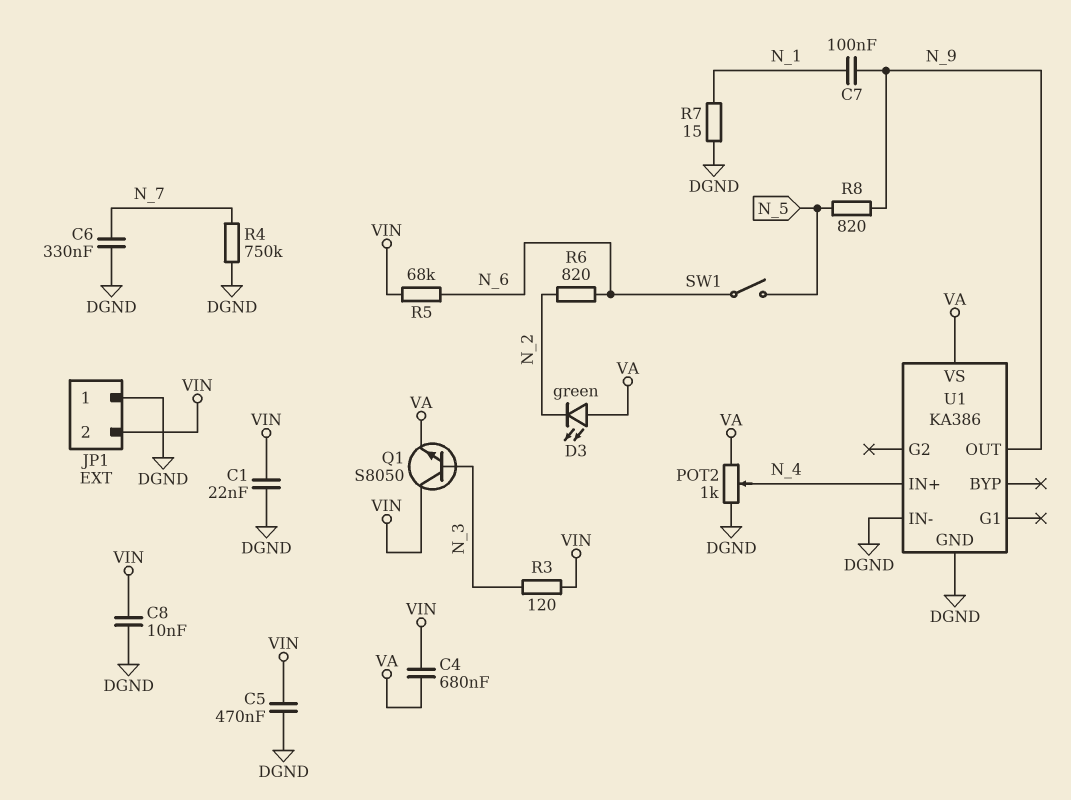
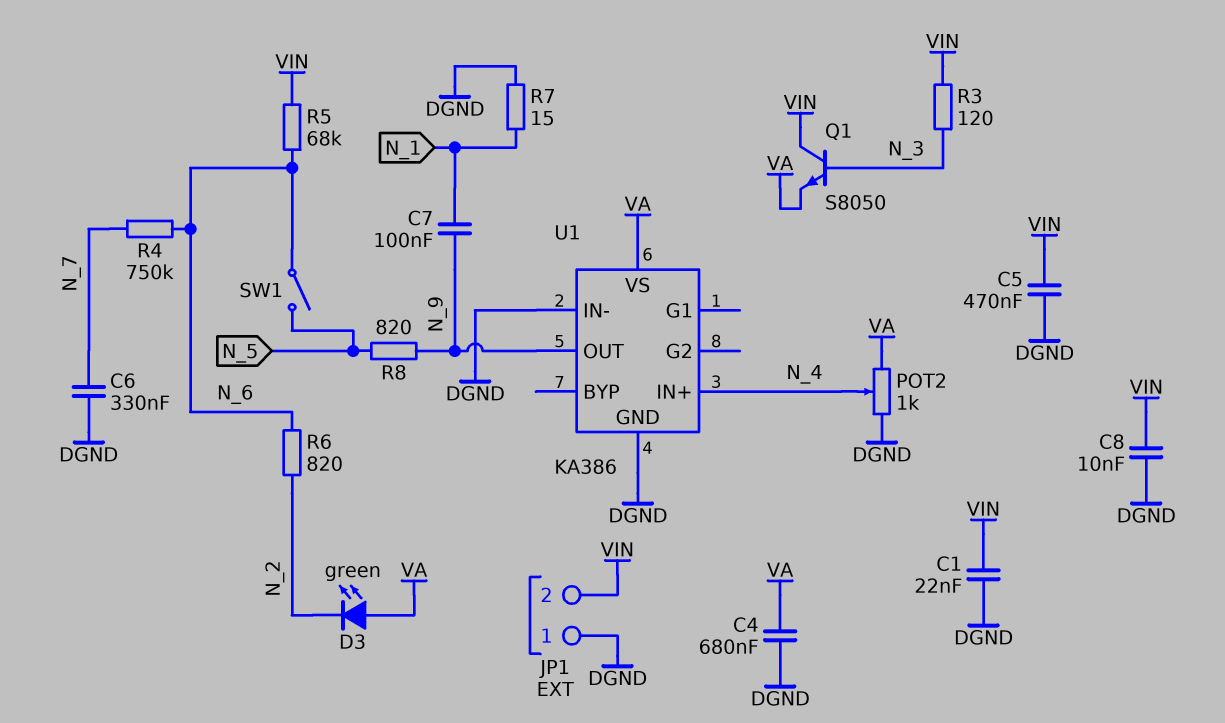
C4: 680nF (VA, VIN) -> 680nF (DGND, VA)
R4: 750k (DGND, N_7) -> 750k (N_6, N_7)

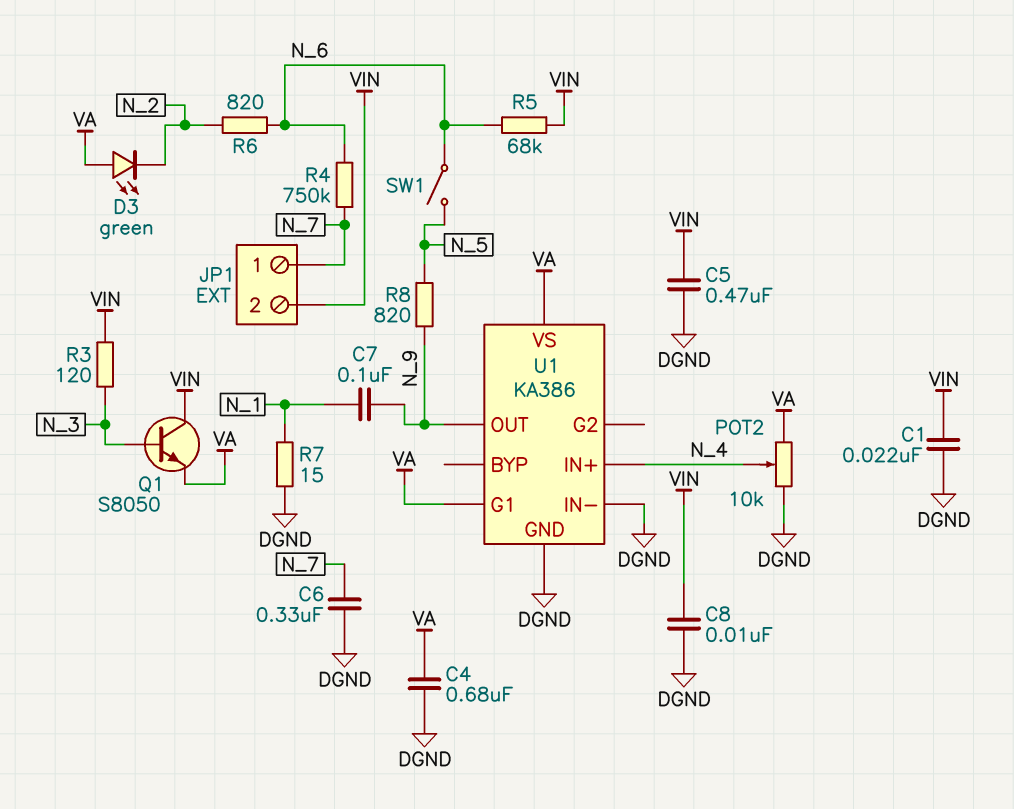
JP1 pin 1: DGND -> N_7
POT2: 1k (DGND, VA, wiper N_4) -> 10k (DGND, VA, wiper N_4)
U1 pin G1: none -> VA

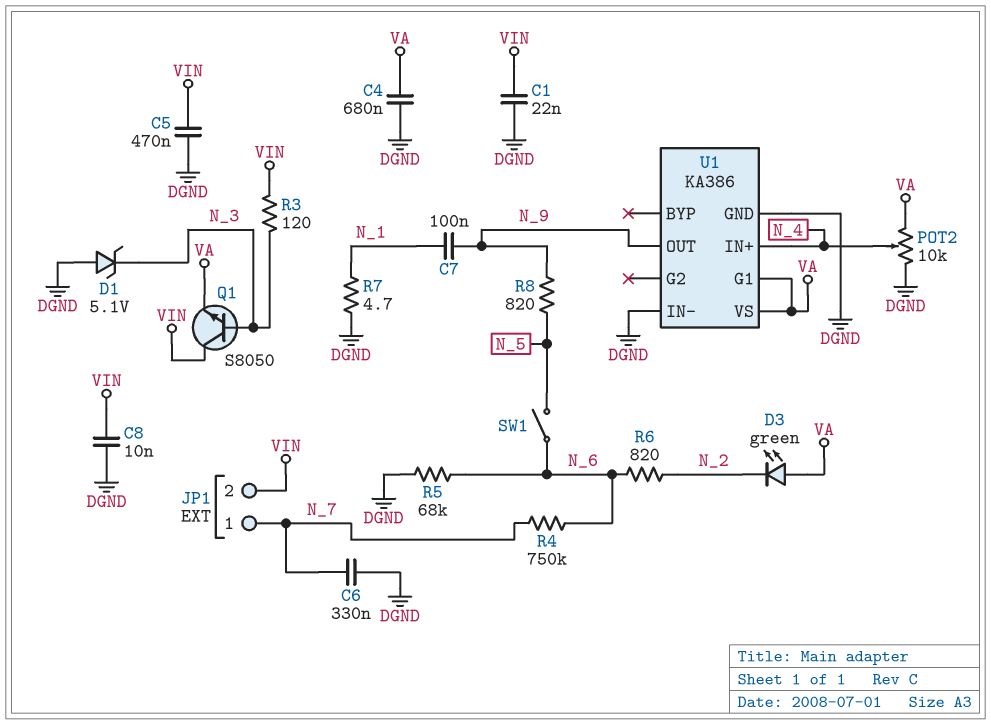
D1: none -> zener 5.1V (A DGND, K N_3)
R5: 68k (N_6, VIN) -> 68k (DGND, N_6)
R7: 15 (DGND, N_1) -> 4.7 (DGND, N_1)

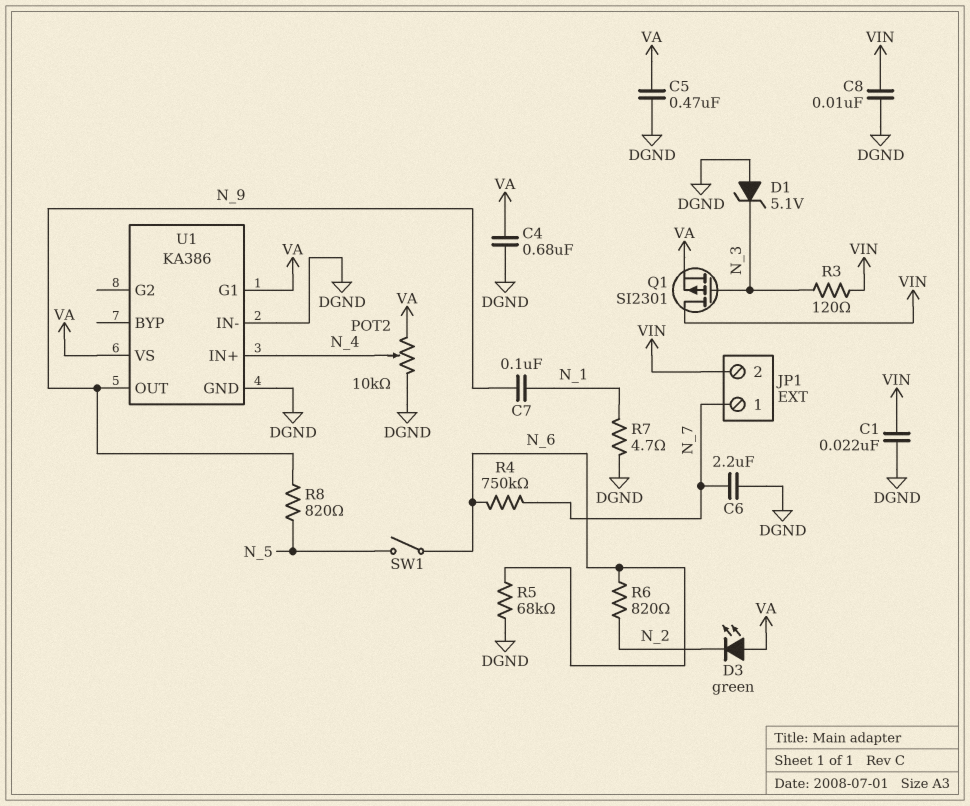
C5: 470nF (DGND, VIN) -> 470nF (DGND, VA)
C6: 330nF (DGND, N_7) -> 2.2uF (DGND, N_7)
Q1: NPN S8050 (B N_3, C VIN, E VA) -> PMOS SI2301 (G N_3, D VIN, S VA)

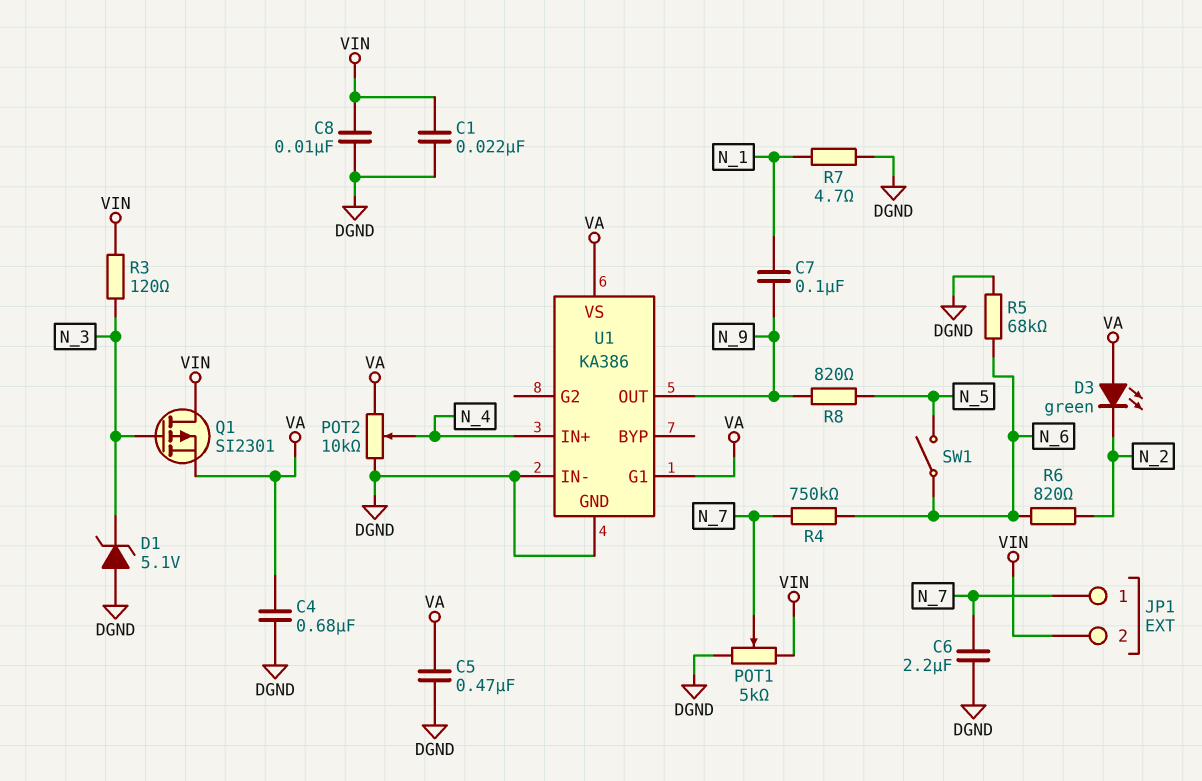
POT1: none -> 5k (DGND, VIN, wiper N_7)

